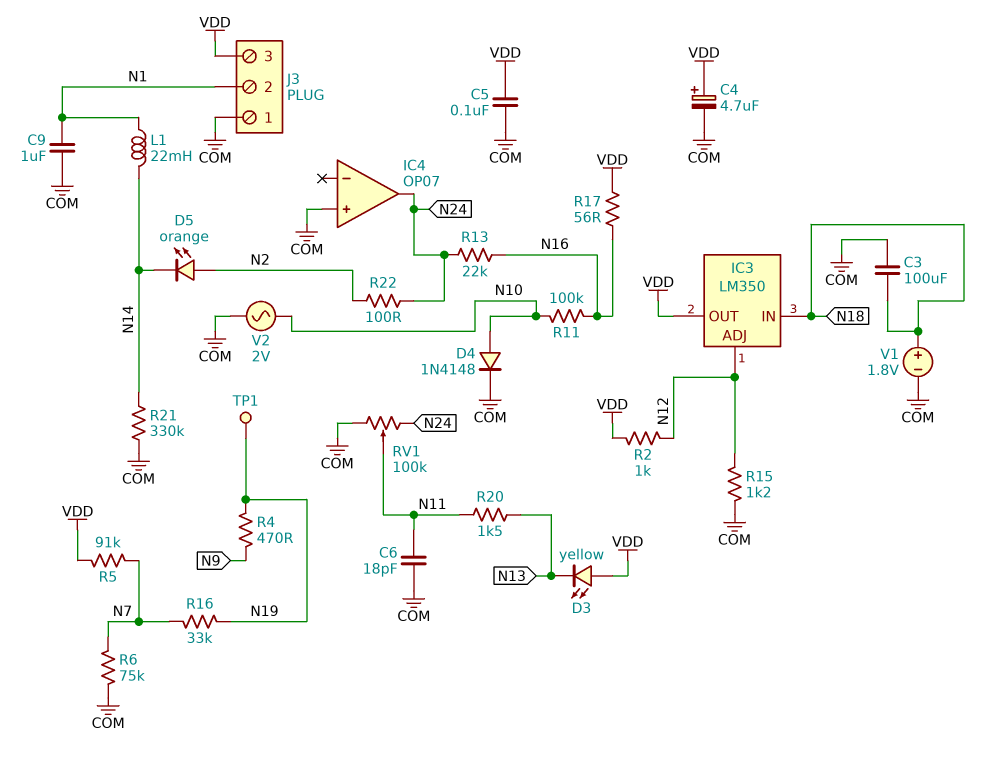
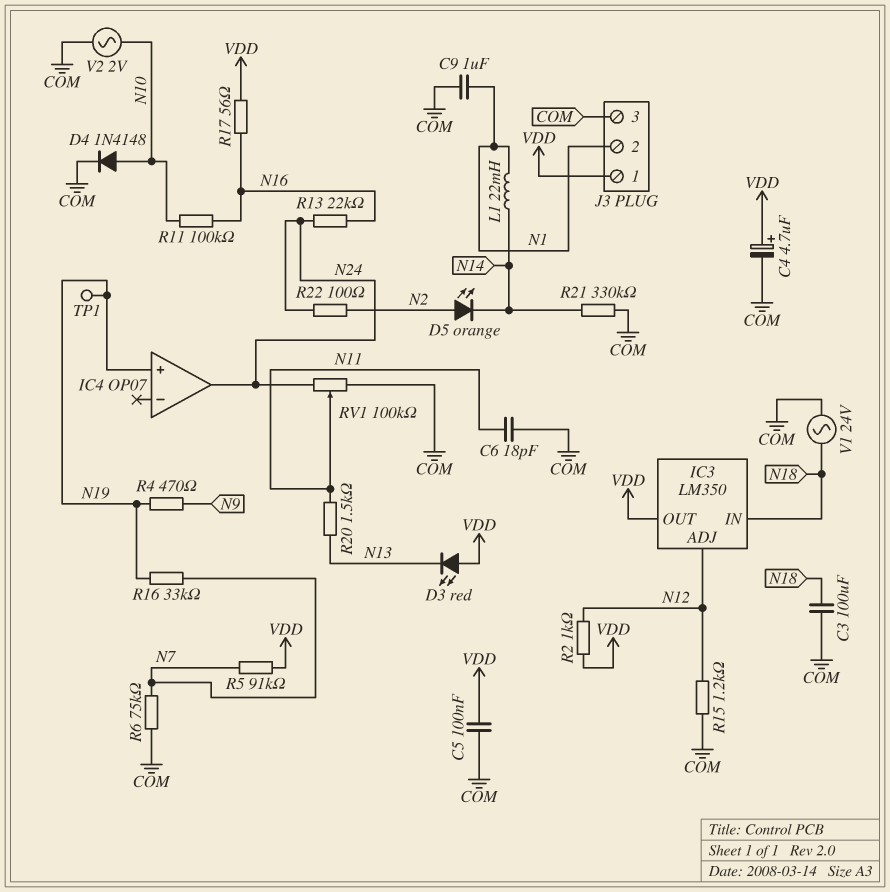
D3: LED yellow (A VDD, K N13) -> LED red (A VDD, K N13)
IC4 pin in+: COM -> N19
J3 pin 1: COM -> VDD
J3 pin 3: VDD -> COM
V1: 1.8V (plus N18, minus COM) -> AC 24V (COM, N18)

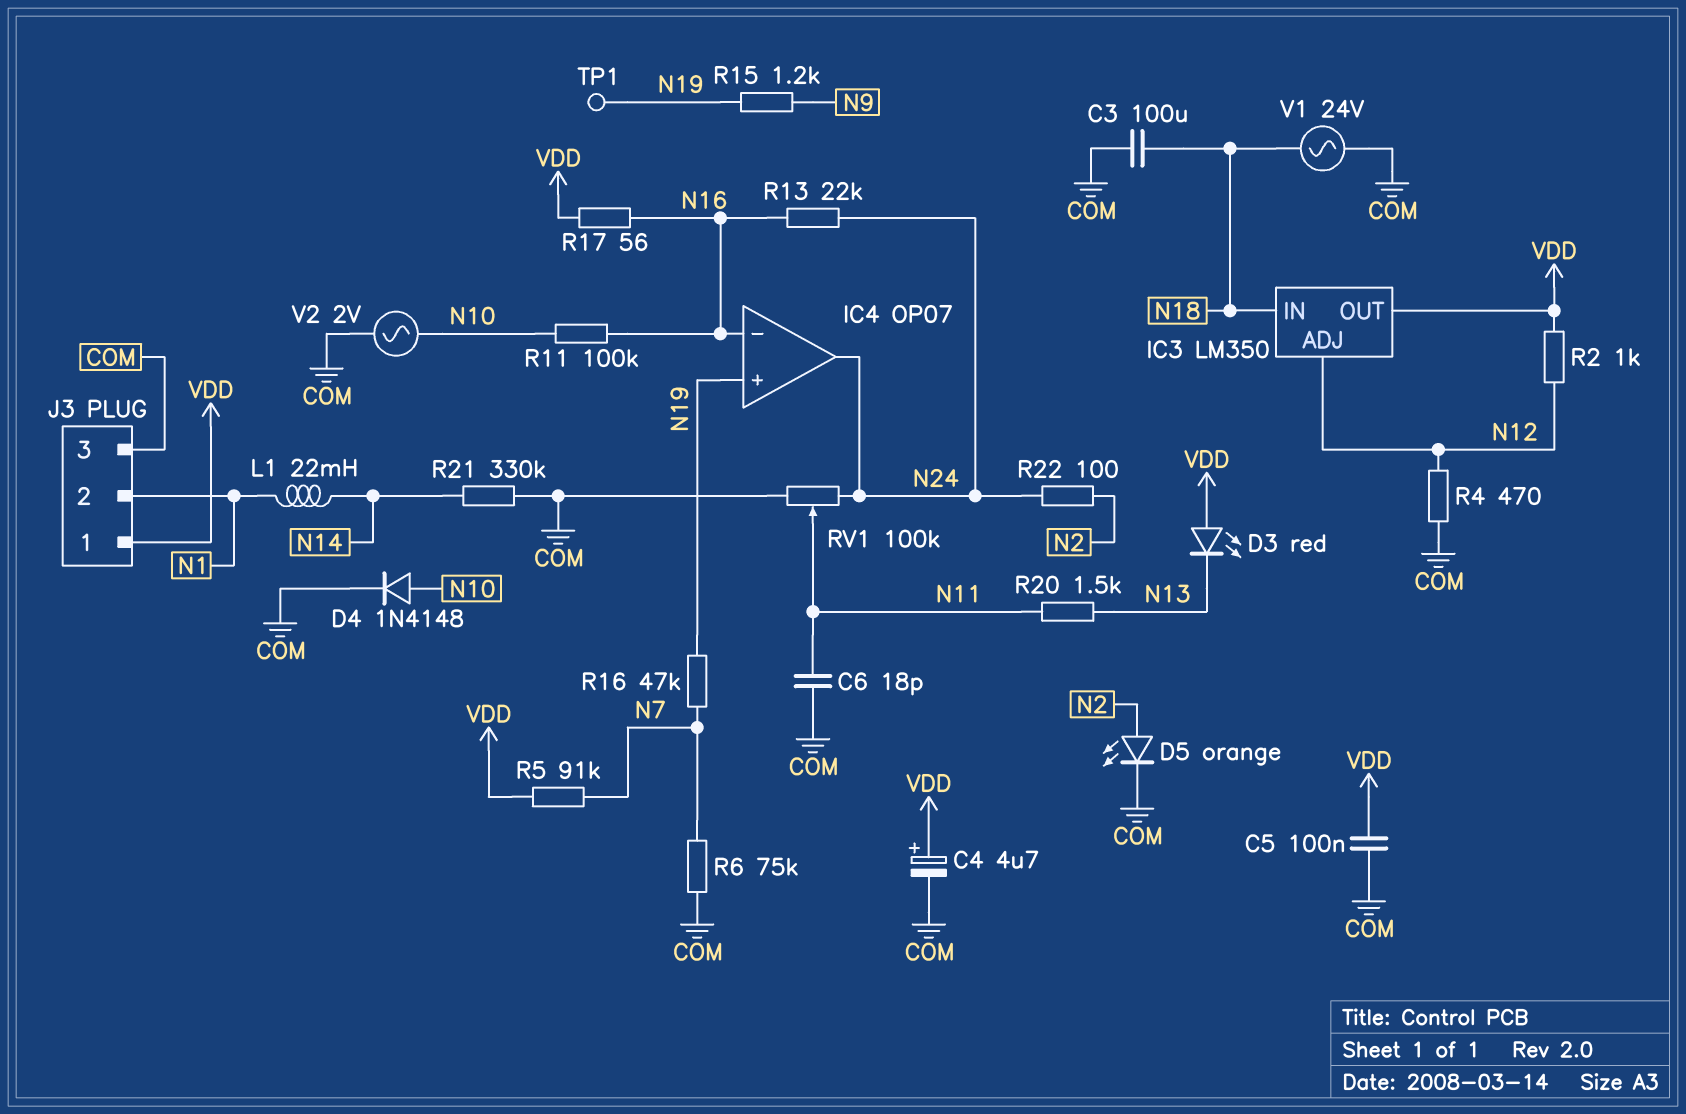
C9: 1uF (COM, N1) -> none
D5: LED orange (A N2, K N14) -> LED orange (A N2, K COM)
IC4 pin in-: none -> N16
R4: 470 (N9, N19) -> 470 (COM, N12)
R15: 1.2k (COM, N12) -> 1.2k (N9, N19)
R16: 33k (N7, N19) -> 47k (N7, N19)

